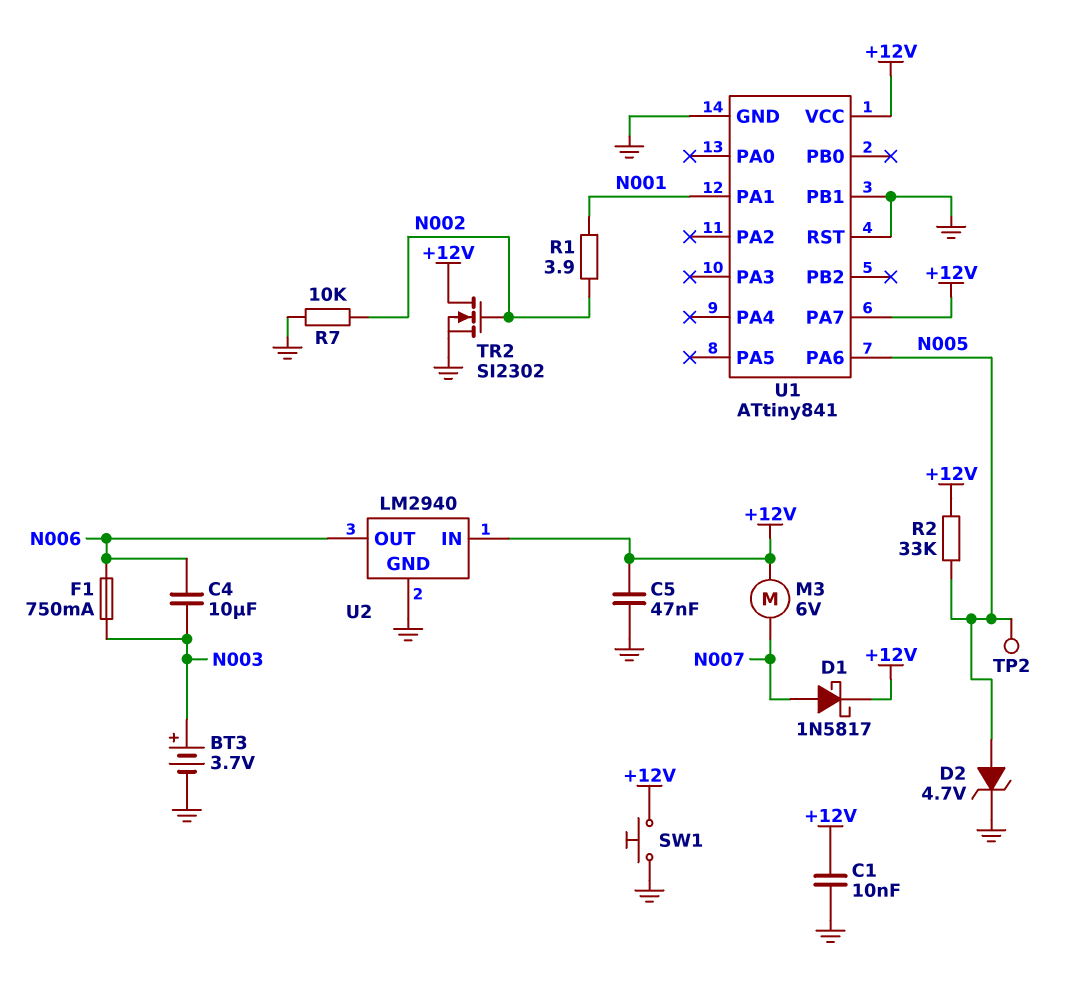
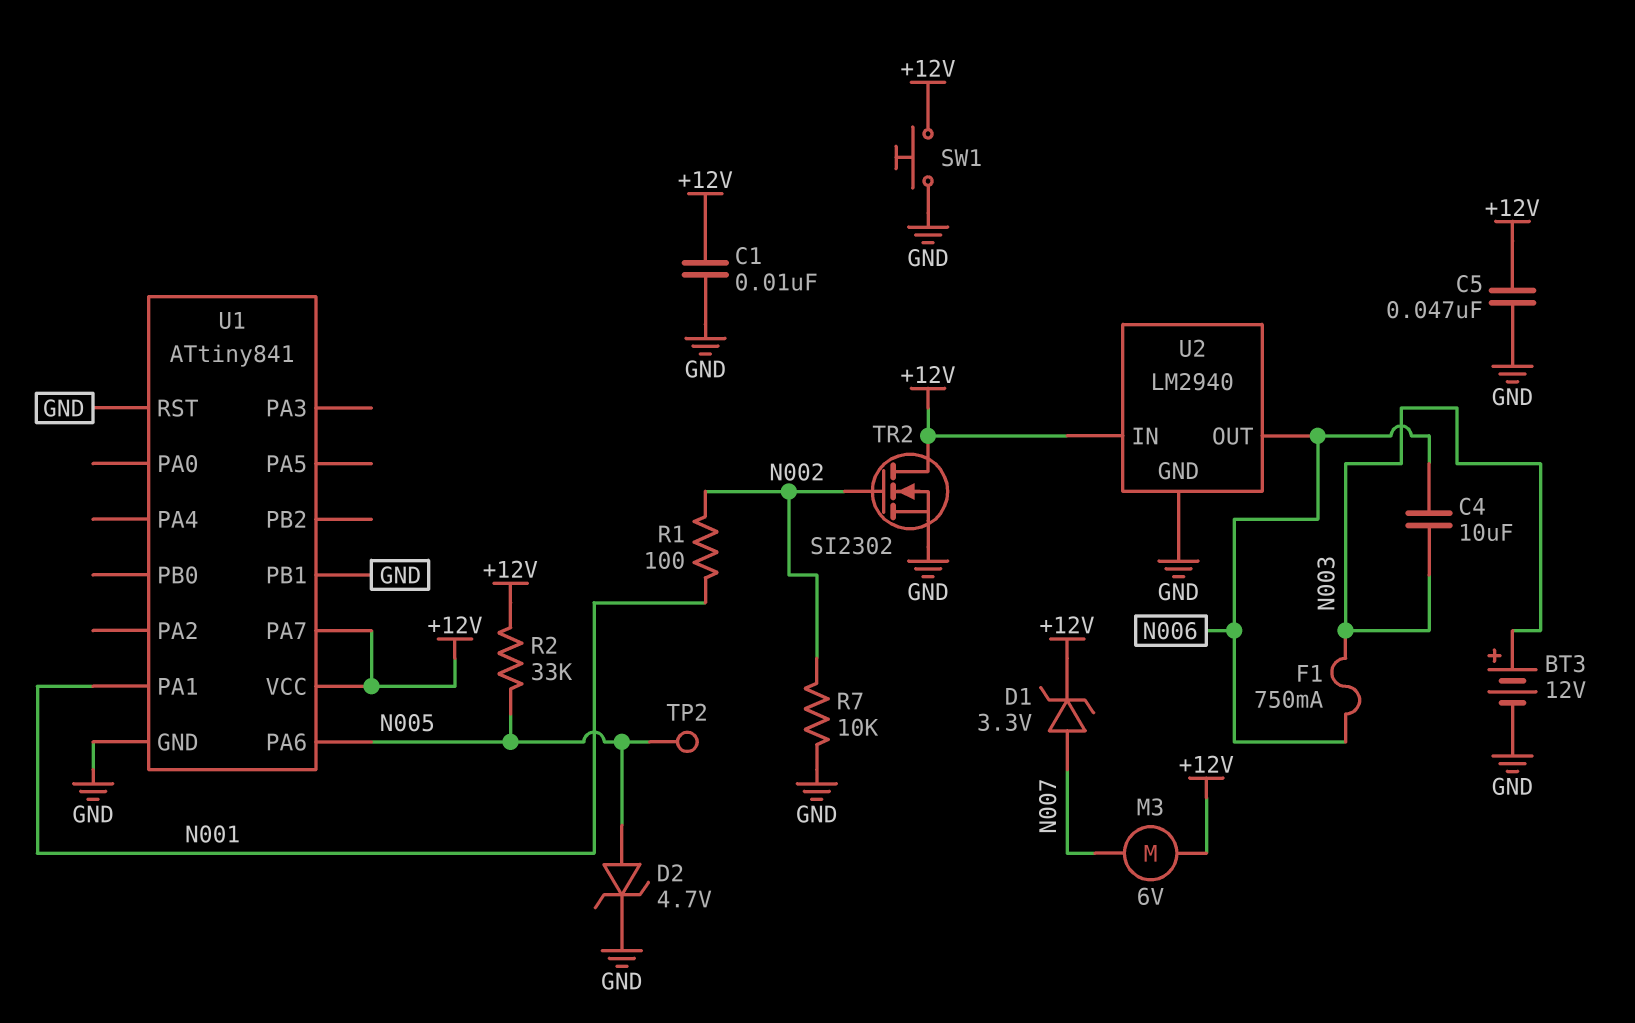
BT3: 3.7V (plus N003, minus GND) -> 12V (plus N003, minus GND)
D1: schottky 1N5817 (A N007, K +12V) -> zener 3.3V (A N007, K +12V)
R1: 3.9 (N001, N002) -> 100 (N001, N002)

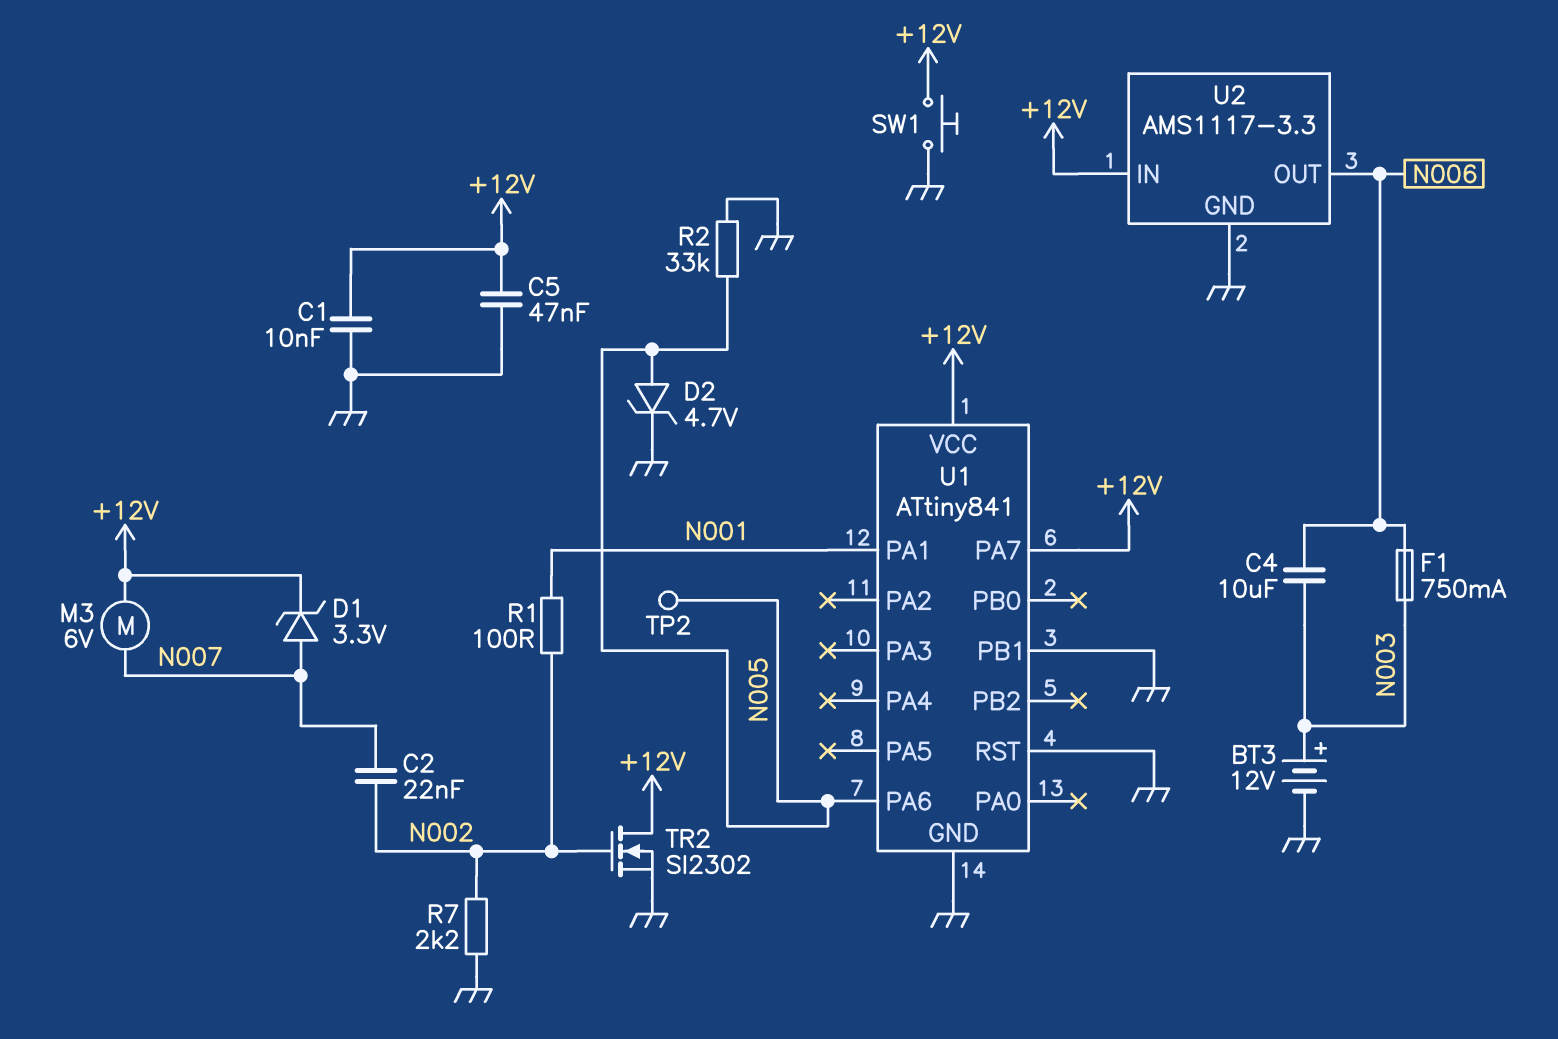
C2: none -> 22nF (N002, N007)
R2: 33k (+12V, N005) -> 33k (GND, N005)
R7: 10k (GND, N002) -> 2.2k (GND, N002)
U2: LM2940 -> AMS1117-3.3

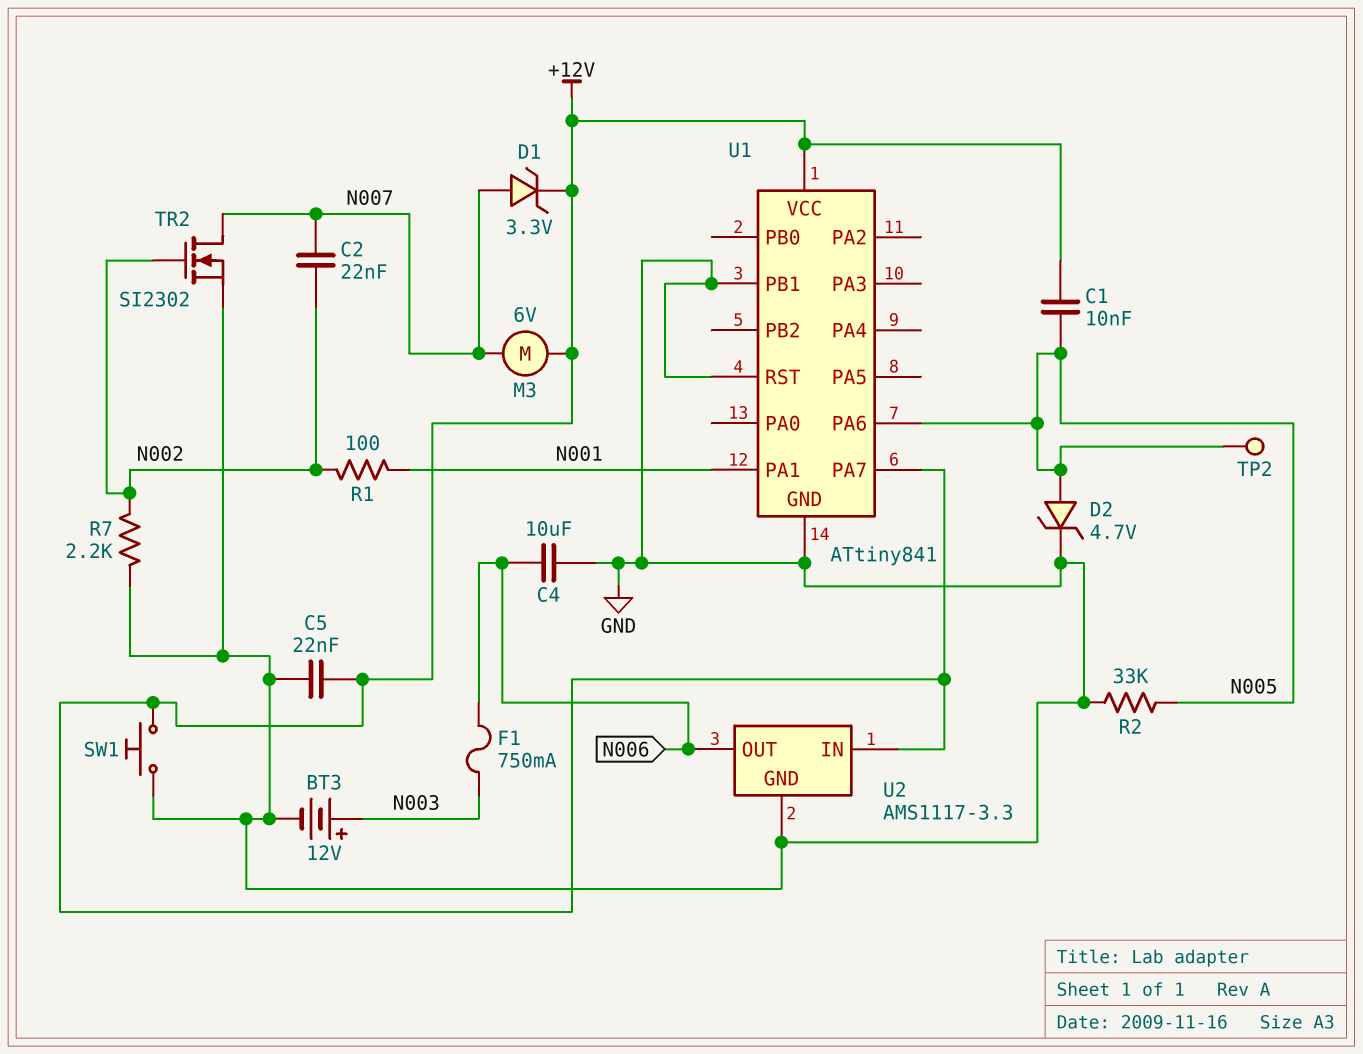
C1: 10nF (+12V, GND) -> 10nF (+12V, N005)
C4: 10uF (N003, N006) -> 10uF (GND, N006)
C5: 47nF (+12V, GND) -> 22nF (+12V, GND)
TR2: NMOS SI2302 (G N002, D +12V, S GND) -> NMOS SI2302 (G N002, D N007, S GND)

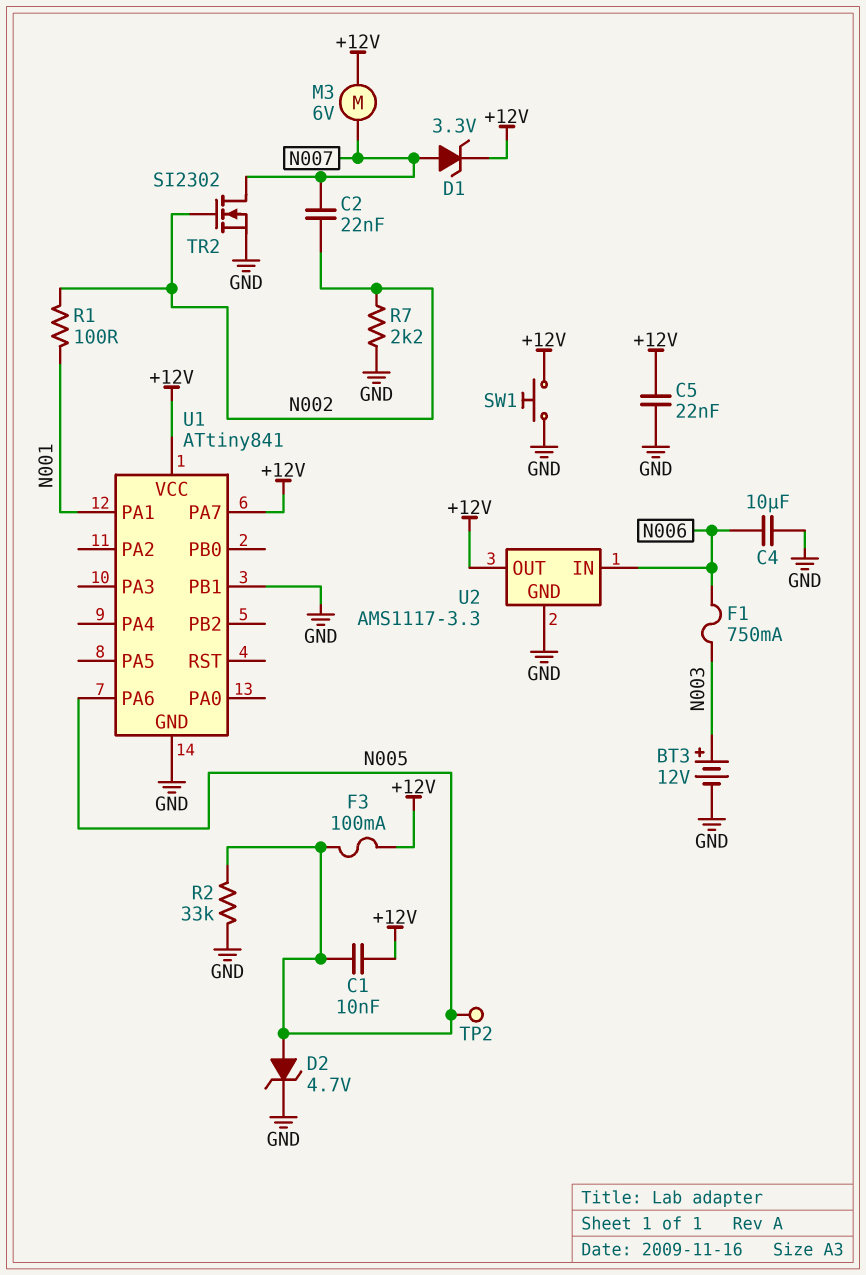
F3: none -> 100mA (+12V, N005)
U1 pin RST: GND -> none
U2 pin IN: +12V -> N006
U2 pin OUT: N006 -> +12V

